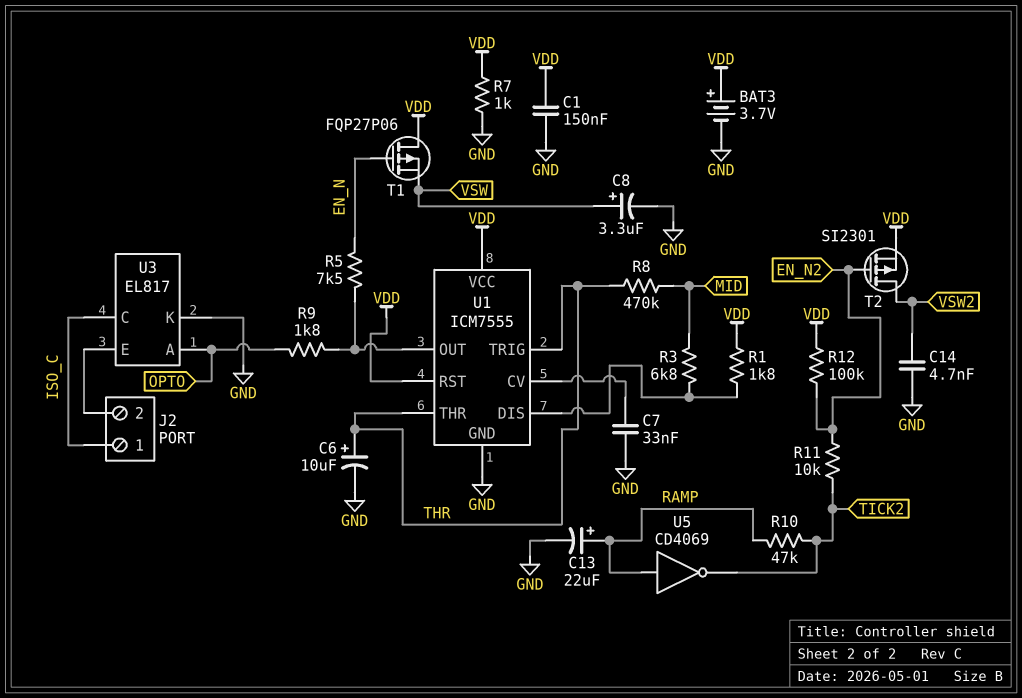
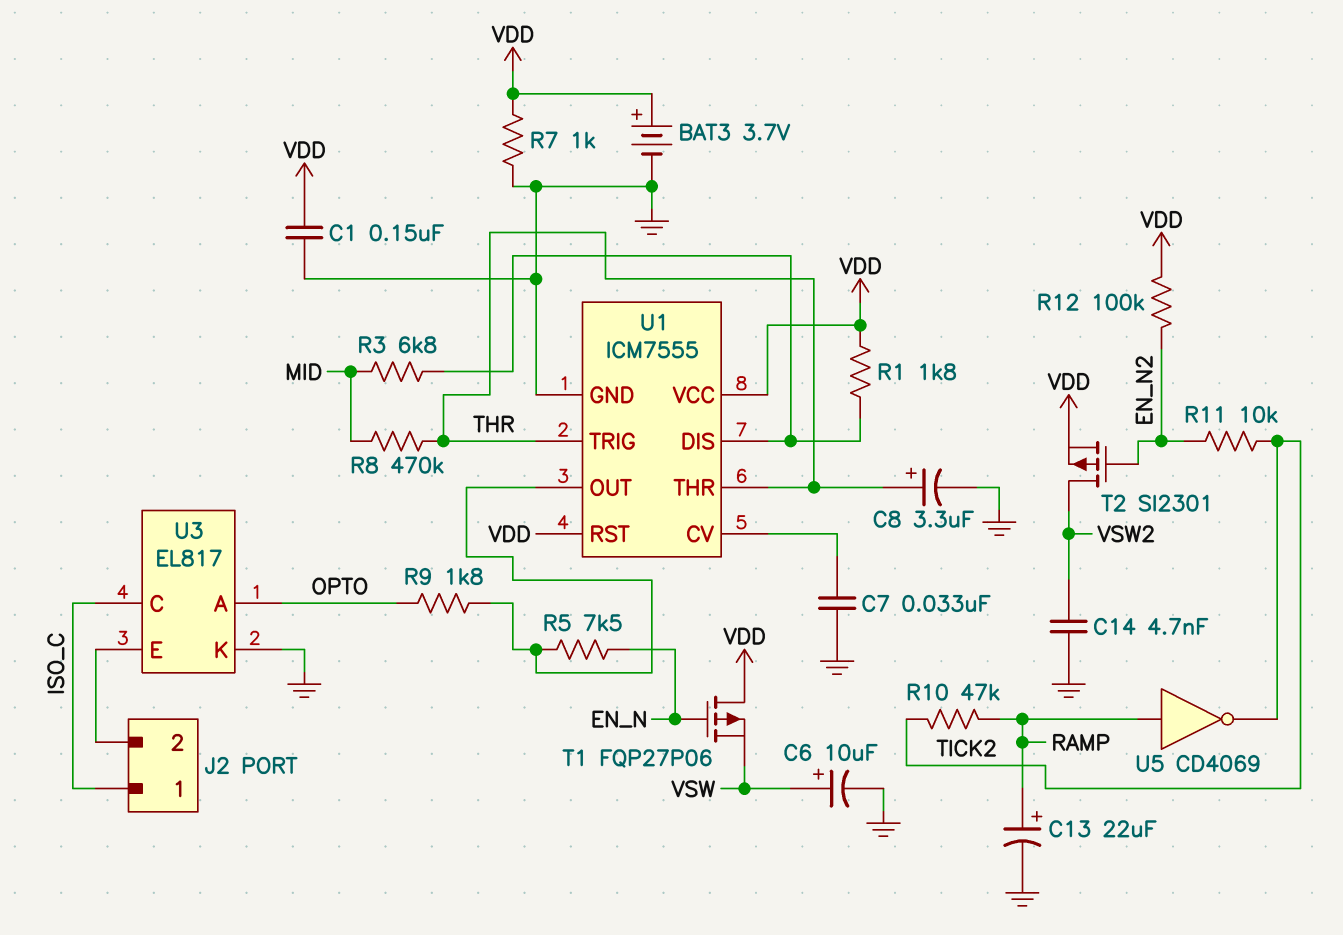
C6: 10uF (plus THR, minus GND) -> 10uF (plus VSW, minus GND)
C8: 3.3uF (plus VSW, minus GND) -> 3.3uF (plus THR, minus GND)

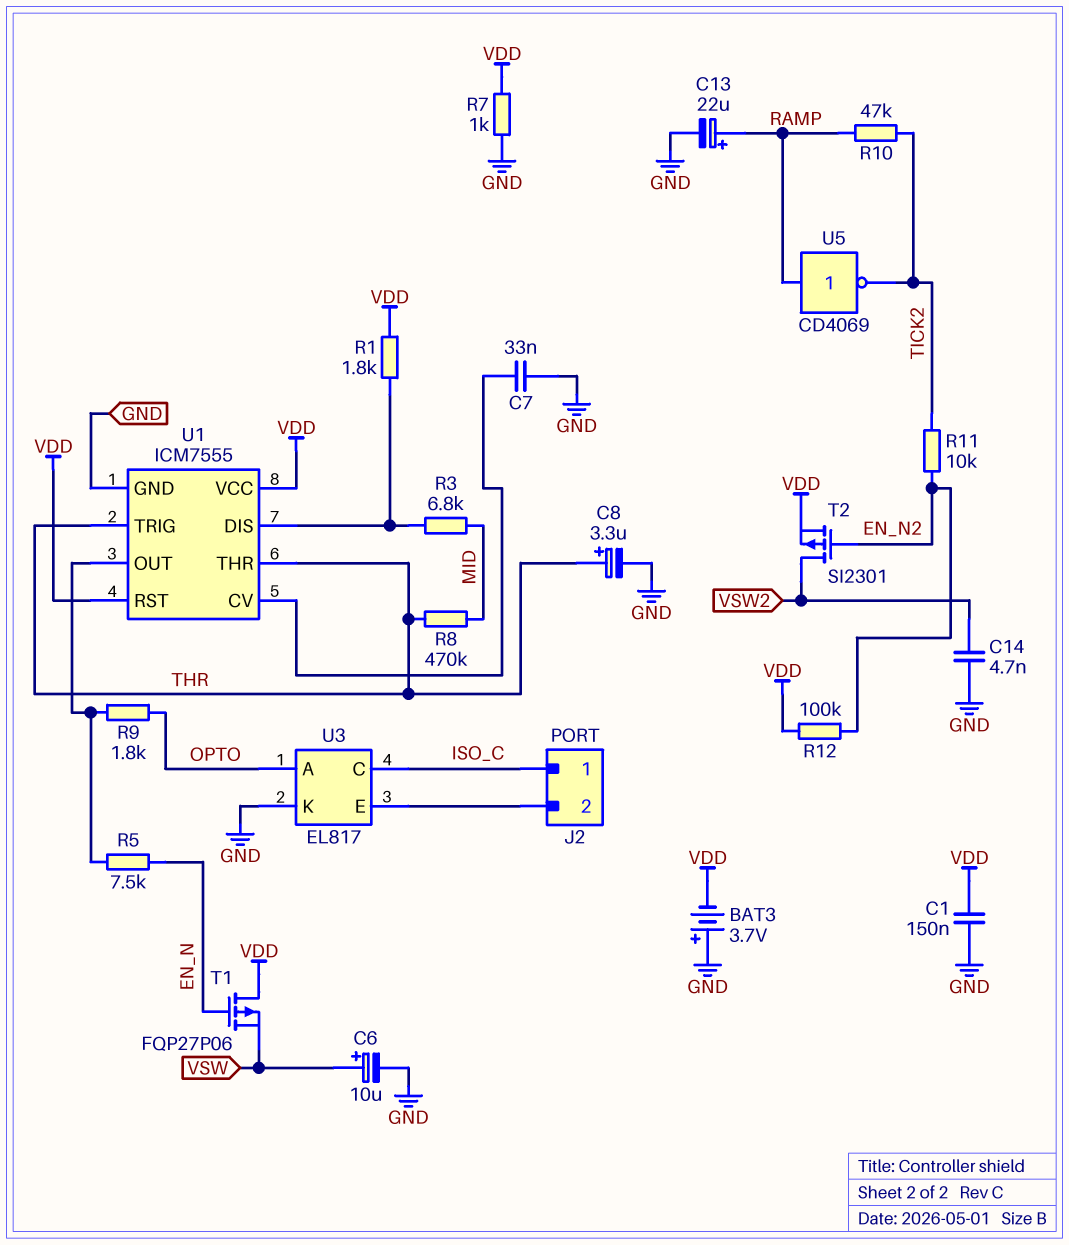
BAT3: 3.7V (plus VDD, minus GND) -> 3.7V (plus GND, minus VDD)

